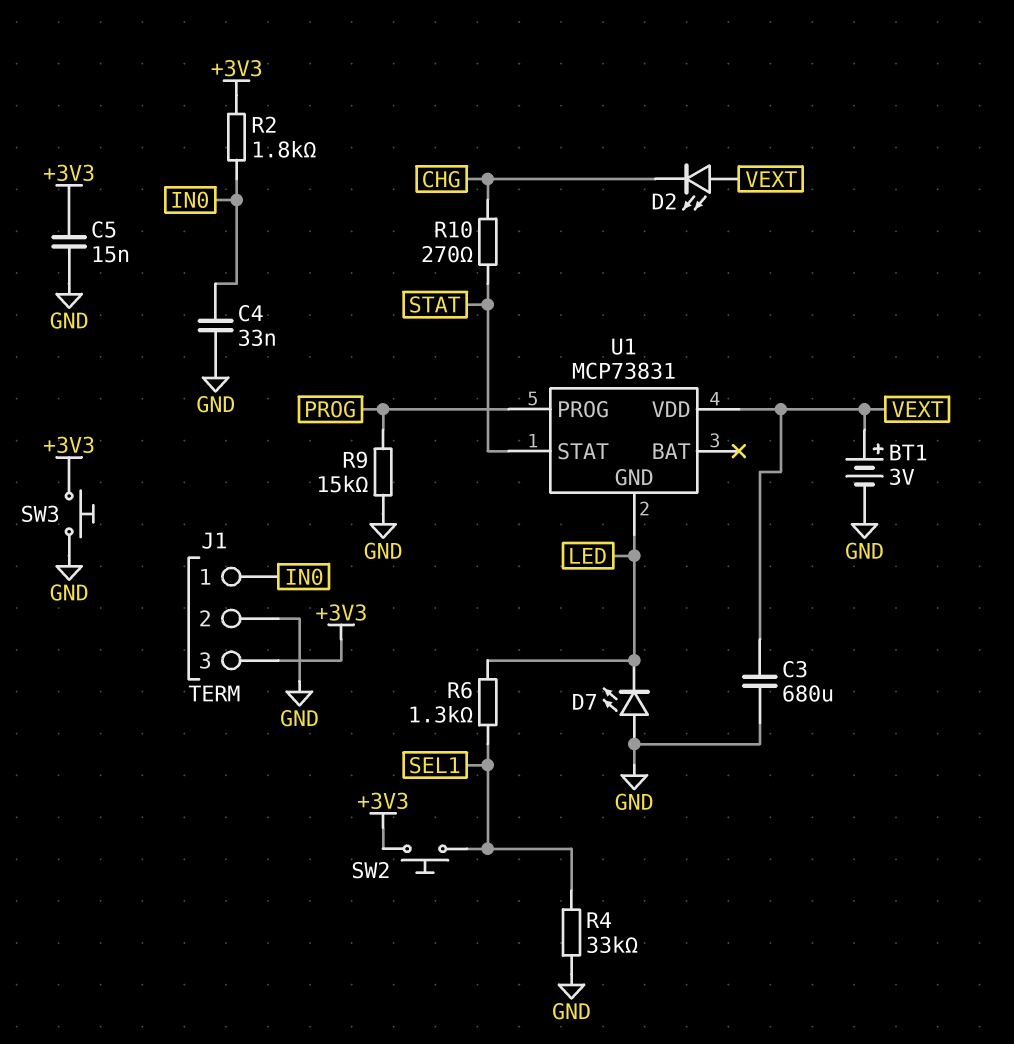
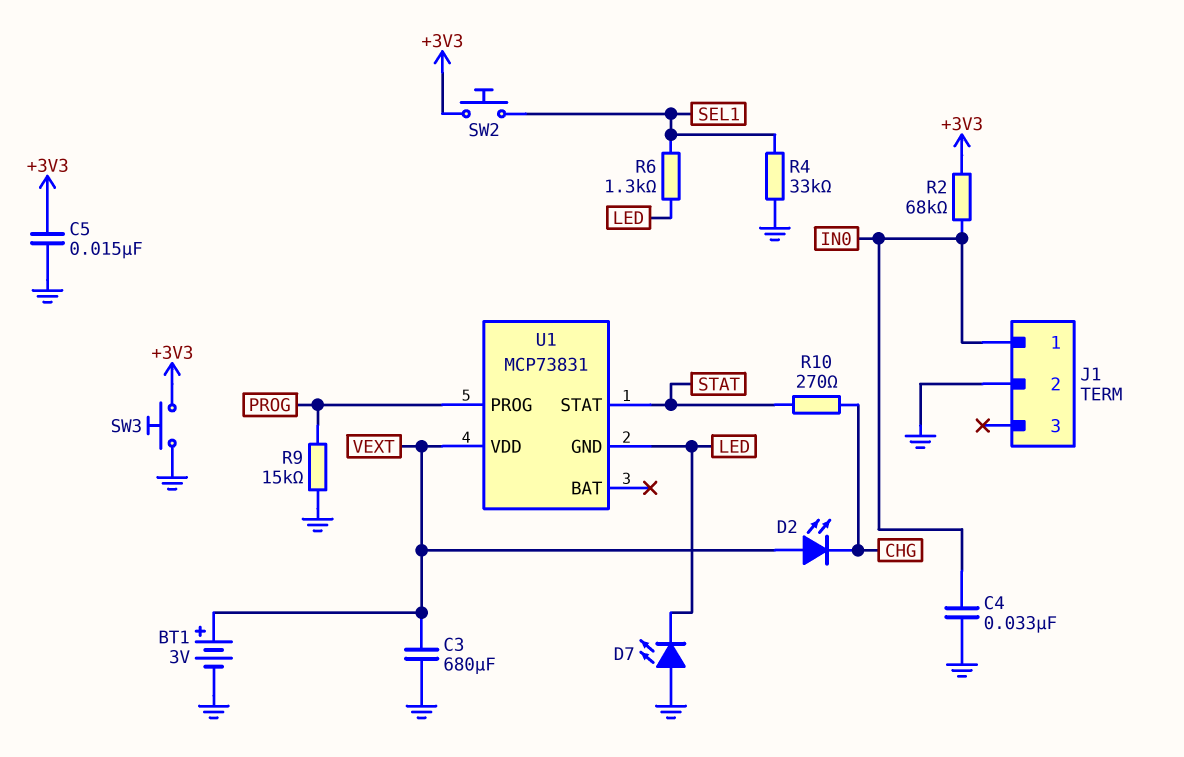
J1 pin 3: +3V3 -> none
R2: 1.8k (+3V3, IN0) -> 68k (+3V3, IN0)

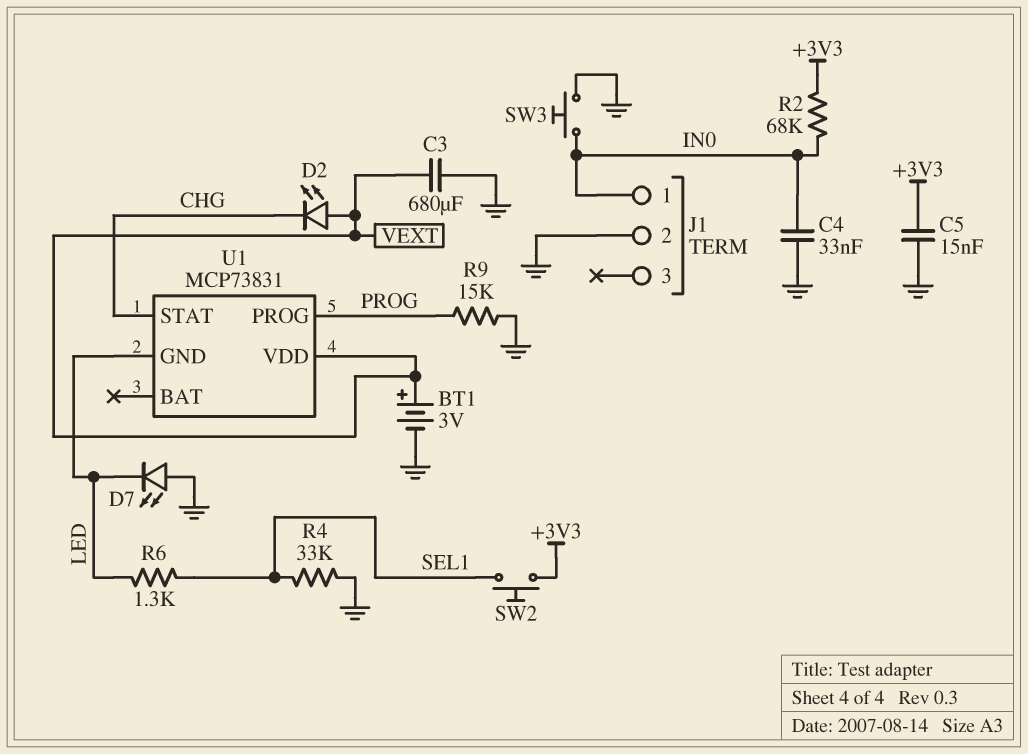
R10: 270 (CHG, STAT) -> none
SW3: button (+3V3, GND) -> button (GND, IN0)
U1 pin STAT: STAT -> CHG

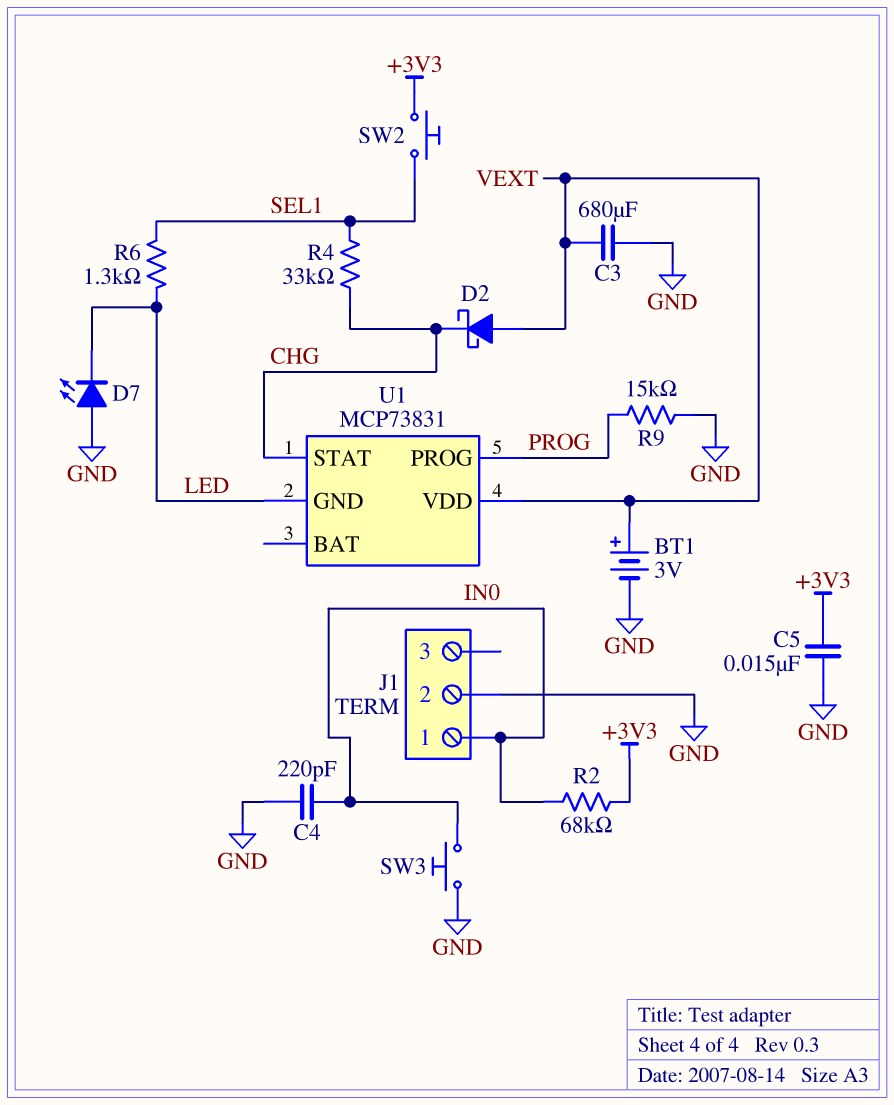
C4: 33nF (GND, IN0) -> 220pF (GND, IN0)
D2: LED (A VEXT, K CHG) -> schottky (A VEXT, K CHG)
R4: 33k (GND, SEL1) -> 33k (CHG, SEL1)

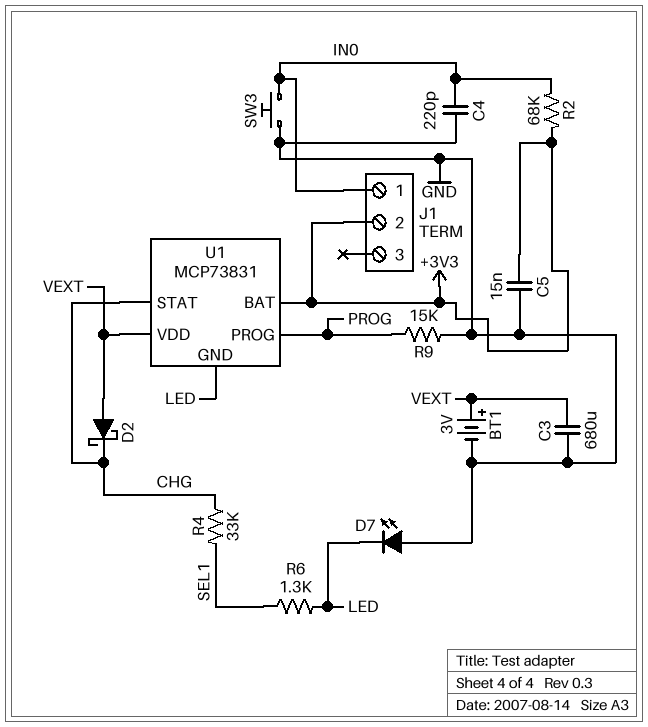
J1 pin 2: GND -> +3V3
SW2: button (+3V3, SEL1) -> none
U1 pin BAT: none -> +3V3

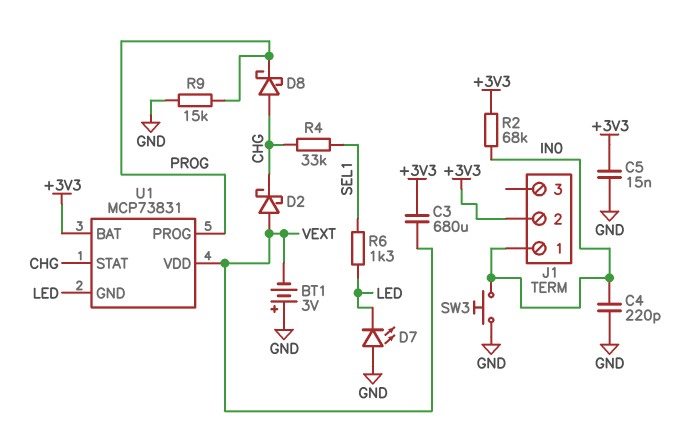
BT1: 3V (plus VEXT, minus GND) -> 3V (plus GND, minus VEXT)
C3: 680uF (GND, VEXT) -> 680uF (+3V3, VEXT)
D8: none -> schottky (A CHG, K PROG)

